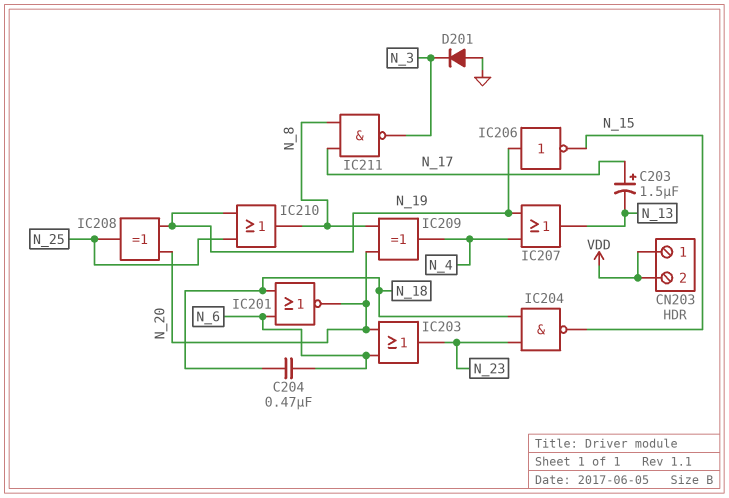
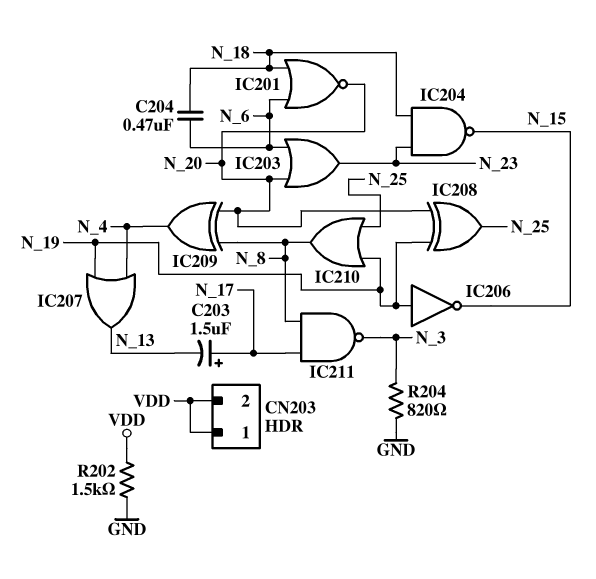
D201: diode (A GND, K N_3) -> none
R202: none -> 1.5k (GND, VDD)
R204: none -> 820 (GND, N_3)

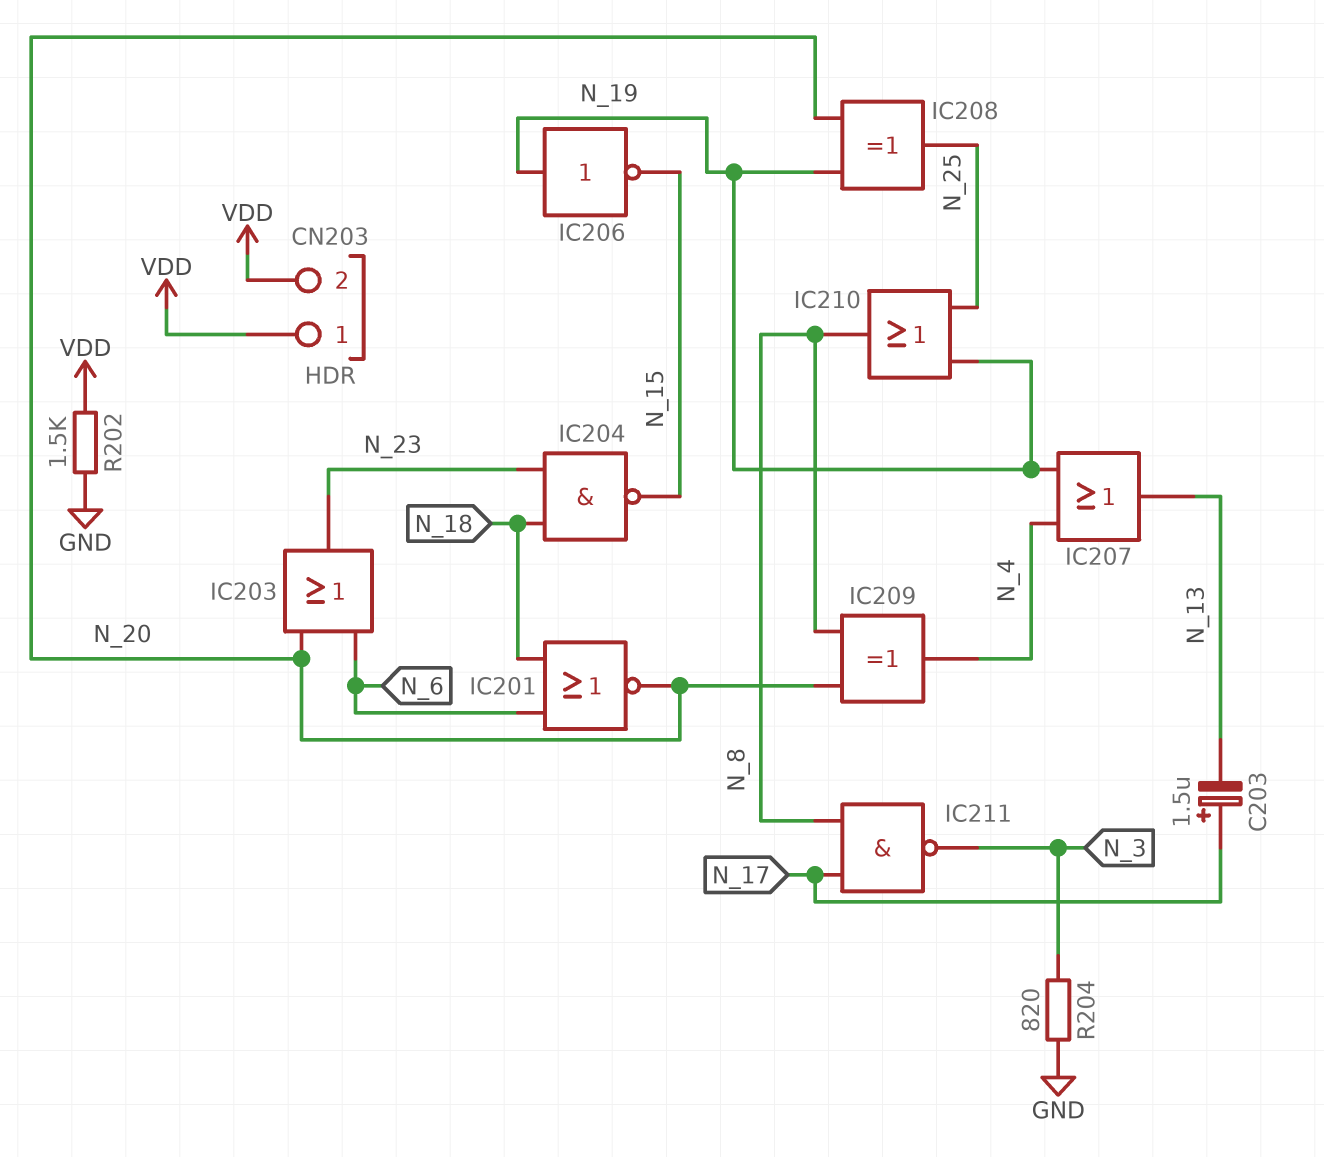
C204: 470nF (N_6, N_18) -> none

